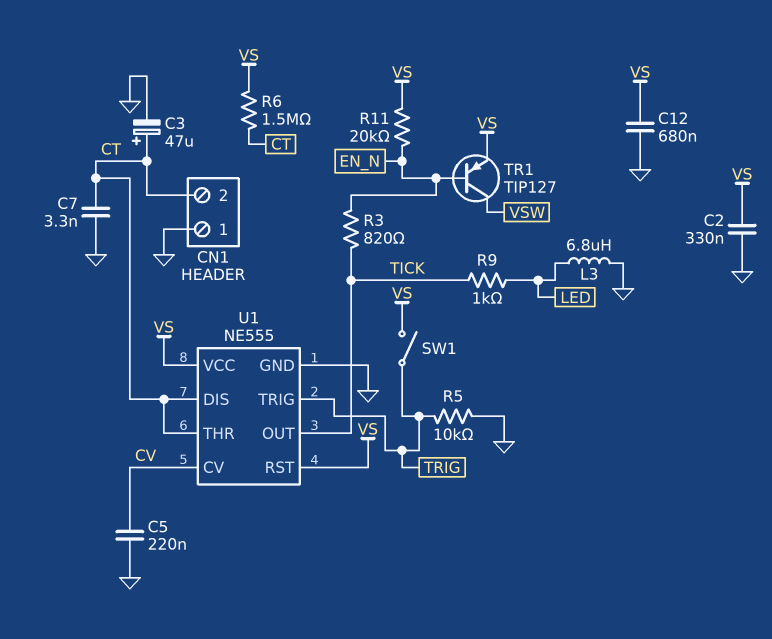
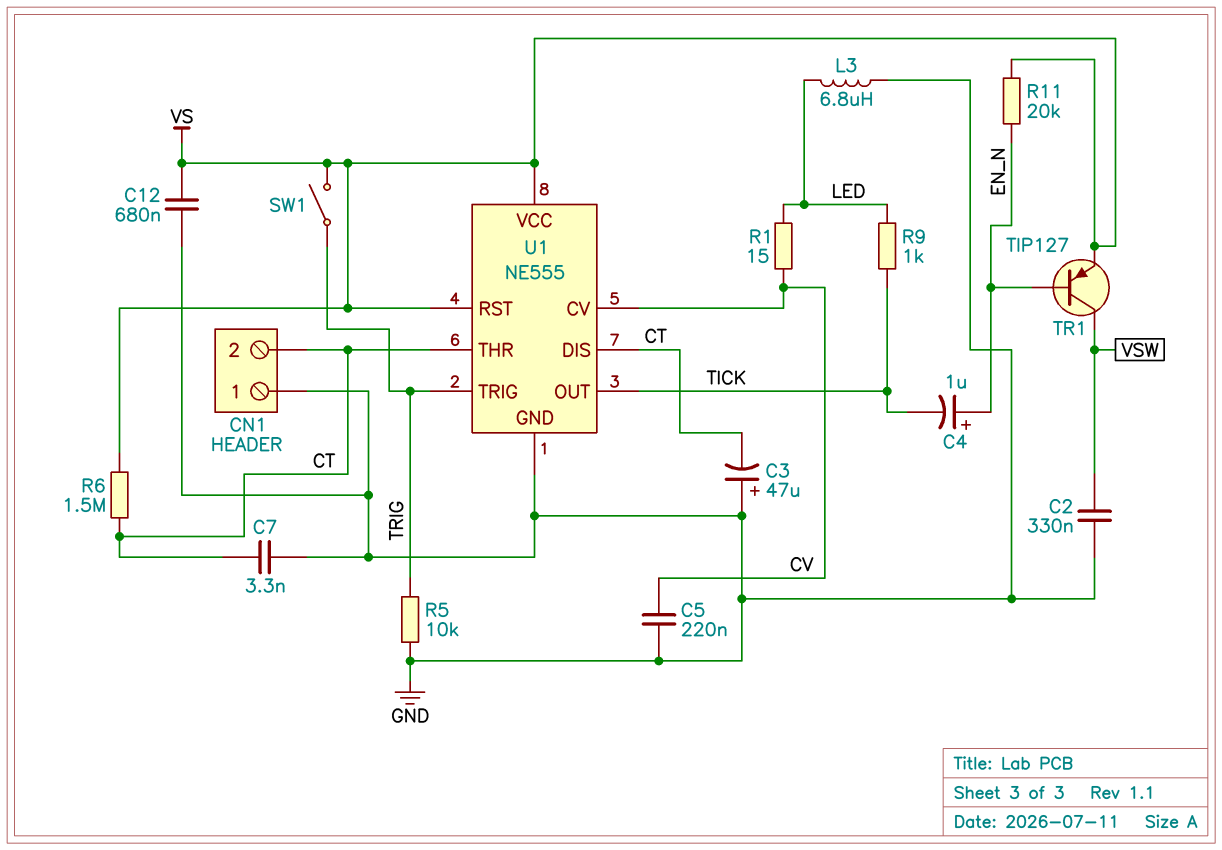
C2: 330nF (GND, VS) -> 330nF (GND, VSW)
C3: 47uF (plus CT, minus GND) -> 47uF (plus GND, minus CT)
C4: none -> 1uF (plus EN_N, minus TICK)
R1: none -> 15 (CV, LED)
R3: 820 (EN_N, TICK) -> none

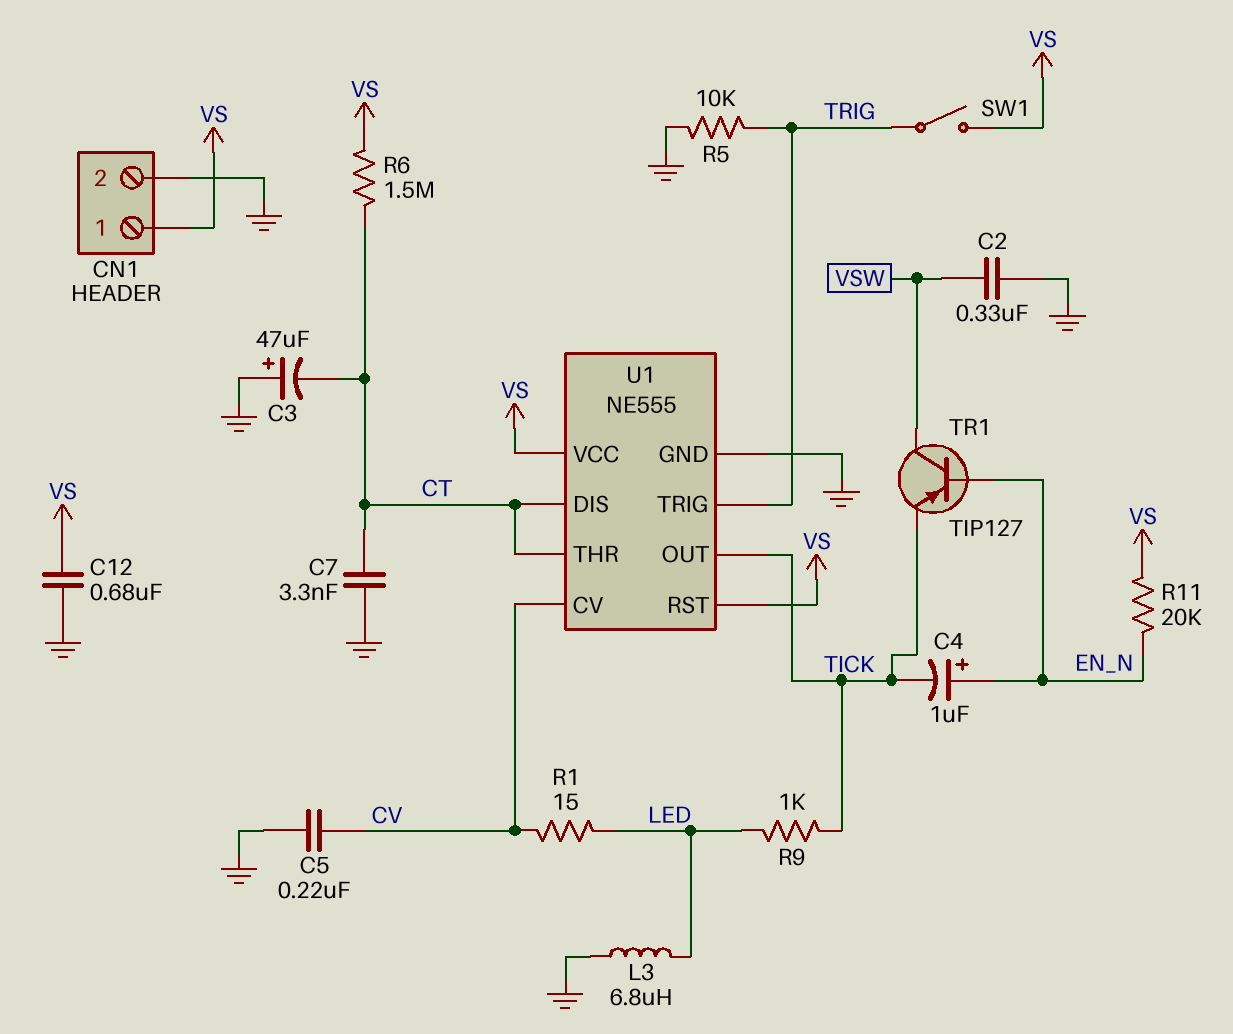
CN1 pin 1: GND -> VS
CN1 pin 2: CT -> GND
TR1: PNP TIP127 (B EN_N, C VSW, E VS) -> PNP TIP127 (B EN_N, C VSW, E TICK)

